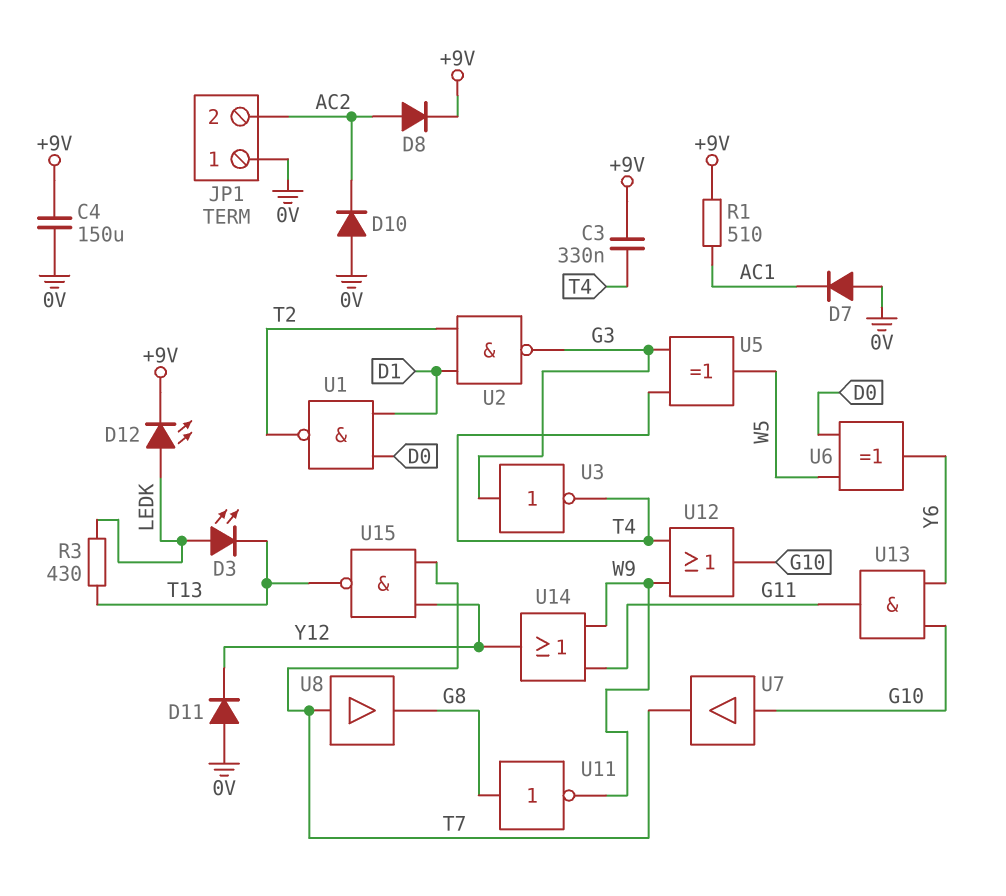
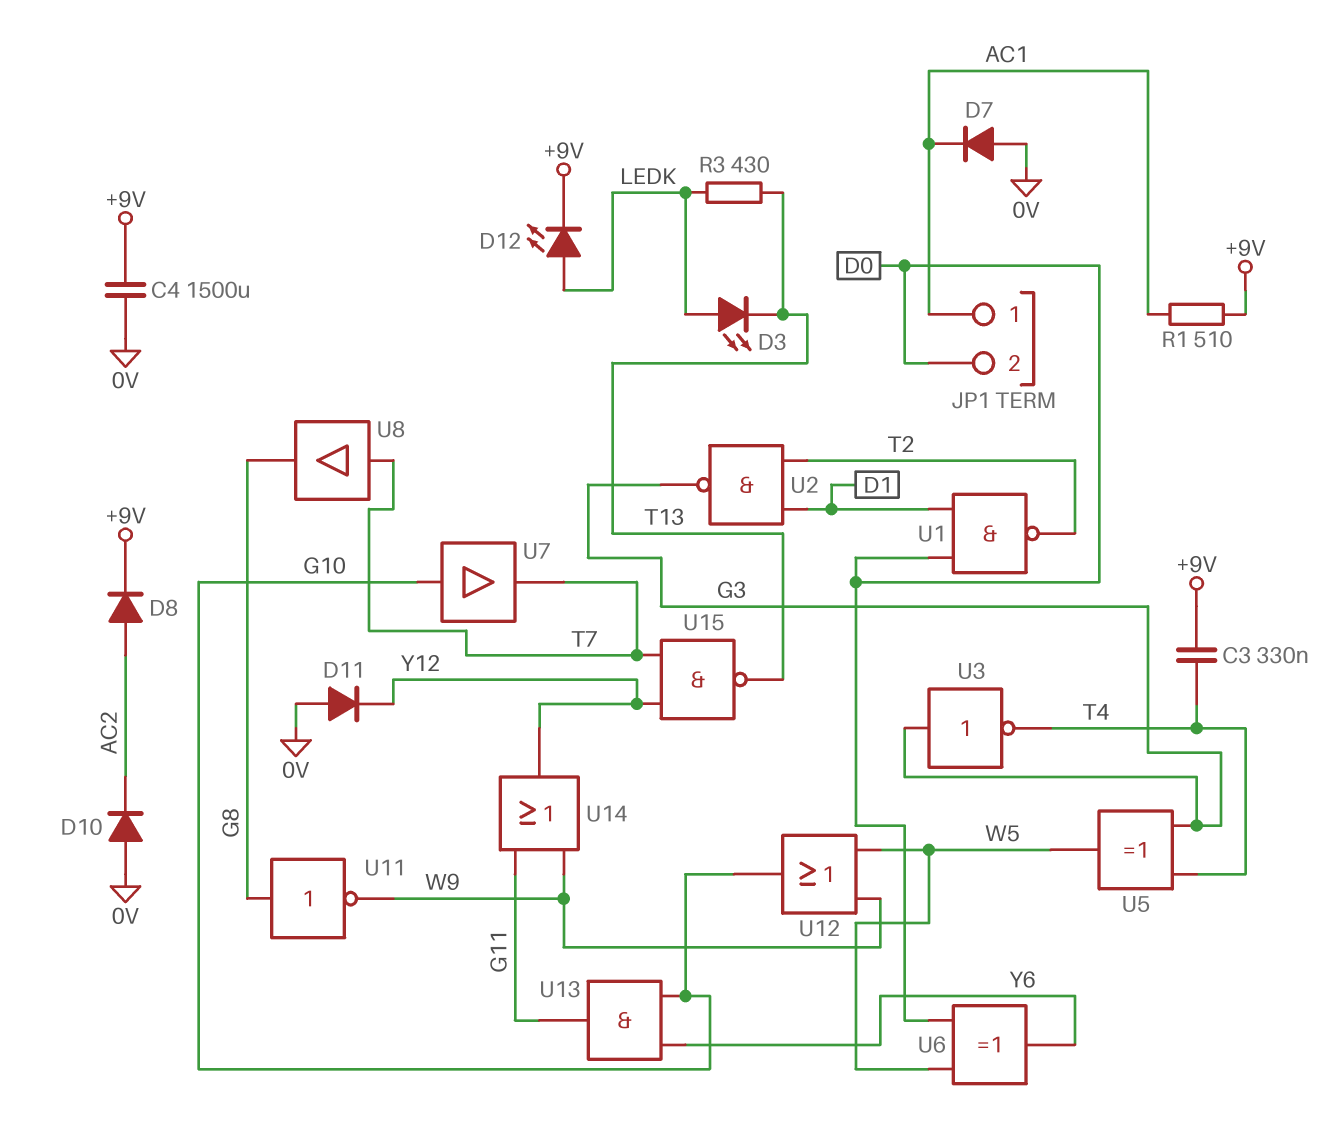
C4: 150uF (+9V, 0V) -> 1500uF (+9V, 0V)
JP1 pin 1: 0V -> AC1
JP1 pin 2: AC2 -> D0
U12: OR (in T4, in W9, out G10) -> OR (in W5, in W9, out G10)

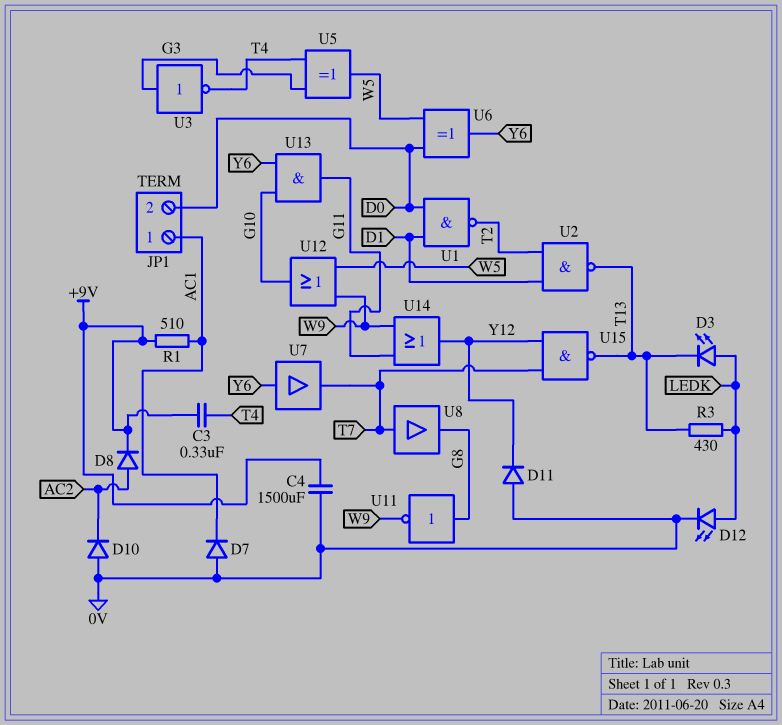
D12: LED (A LEDK, K +9V) -> LED (A LEDK, K 0V)
U2: NAND (in D1, in T2, out G3) -> NAND (in D1, in T2, out T13)
U7: buffer (in G10, out T7) -> buffer (in Y6, out T7)

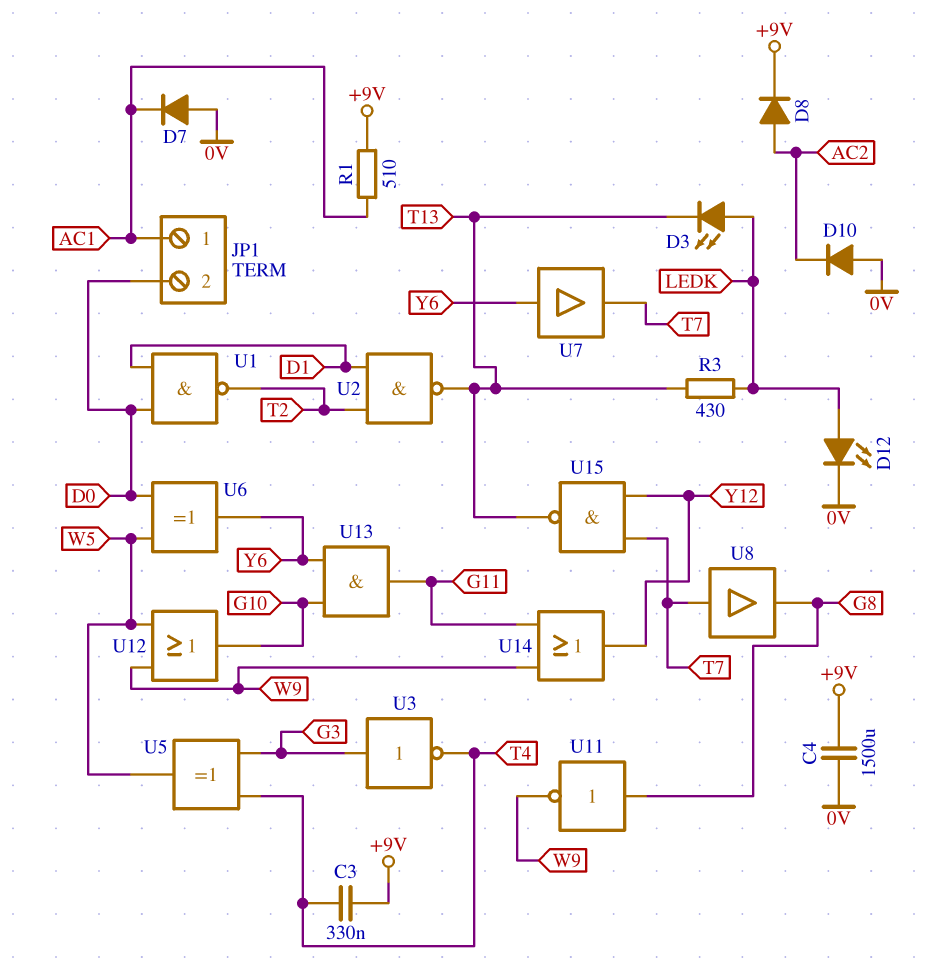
D11: diode (A 0V, K Y12) -> none

